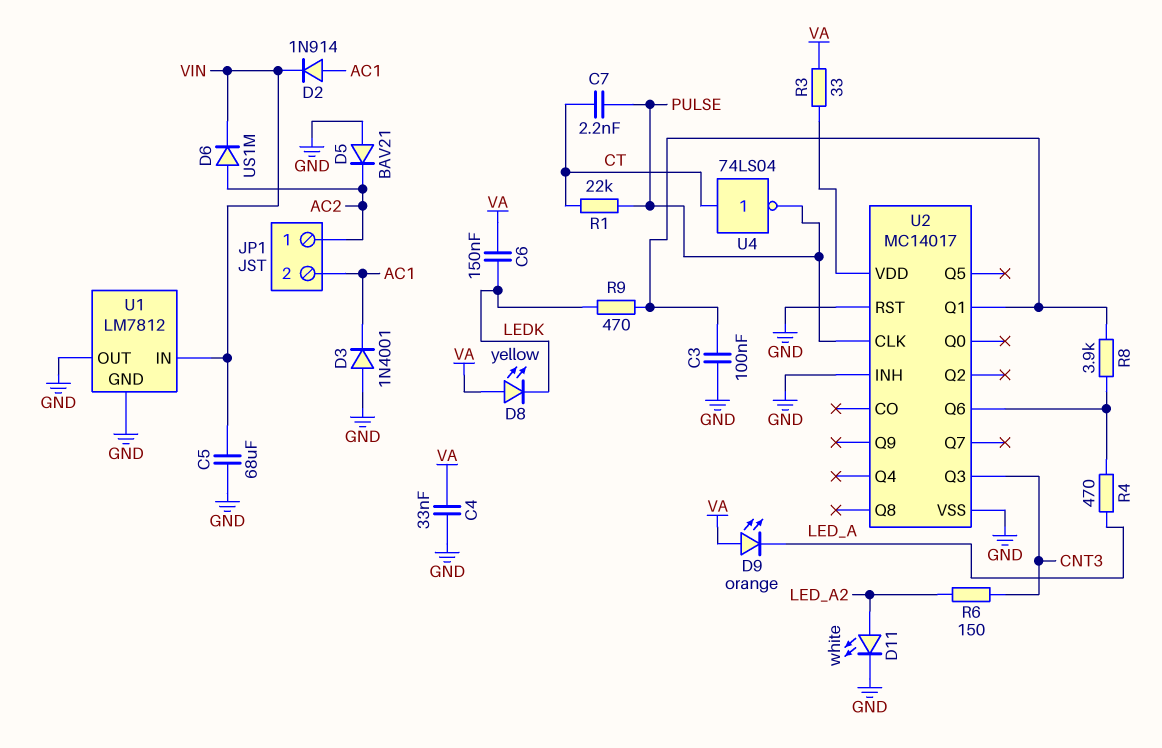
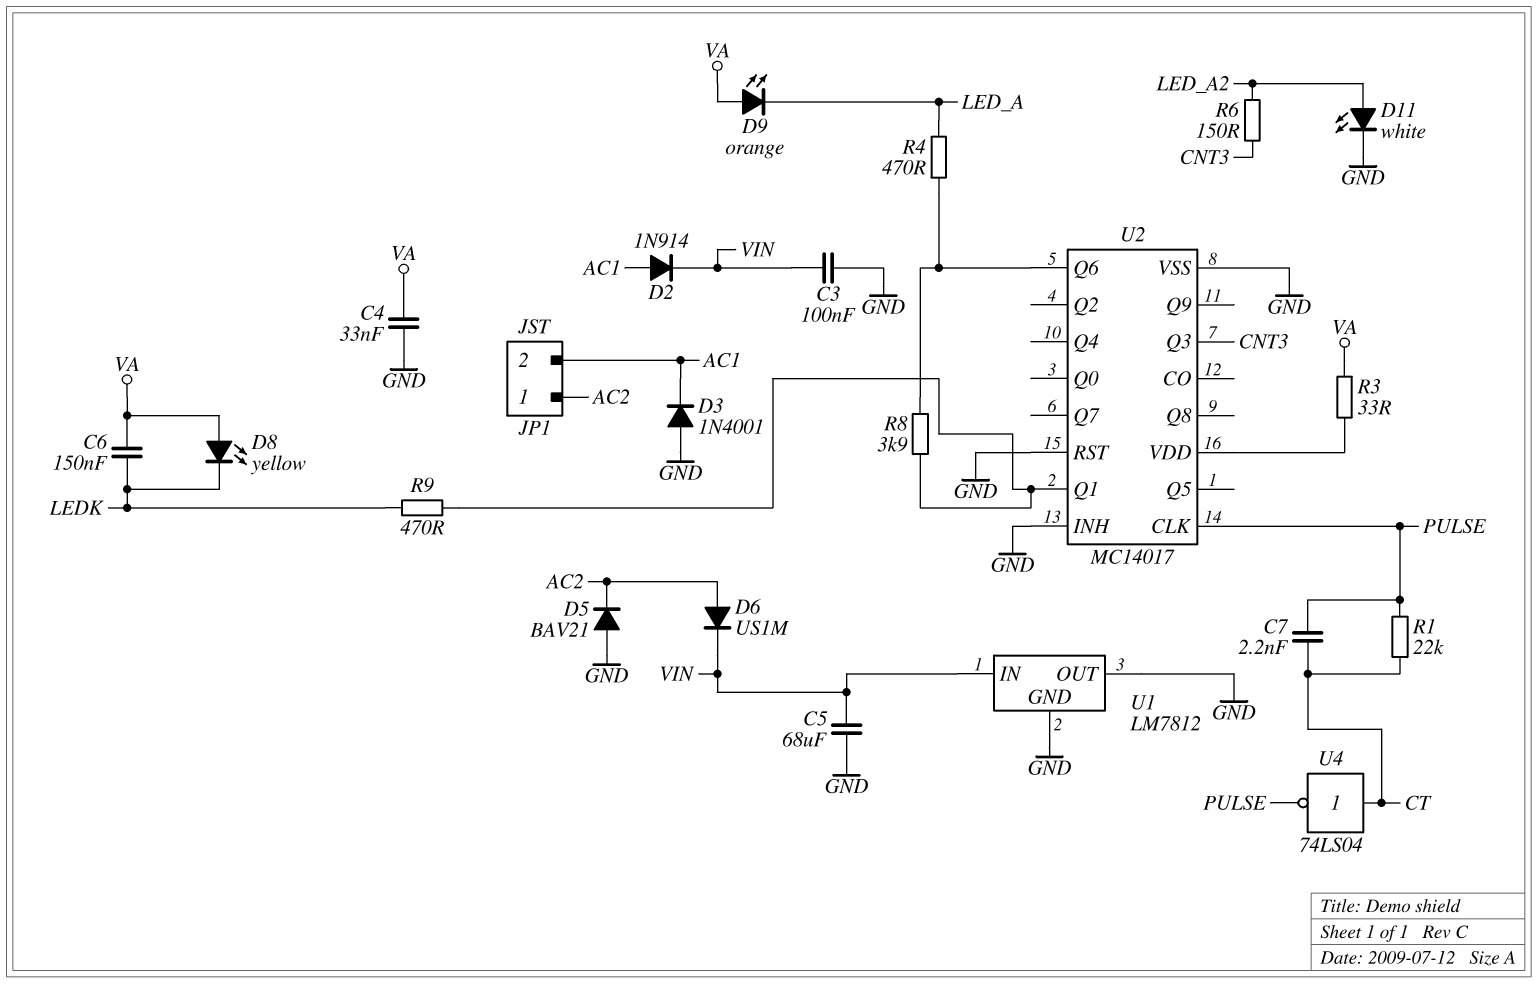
C3: 100nF (GND, U2/Q1) -> 100nF (GND, VIN)

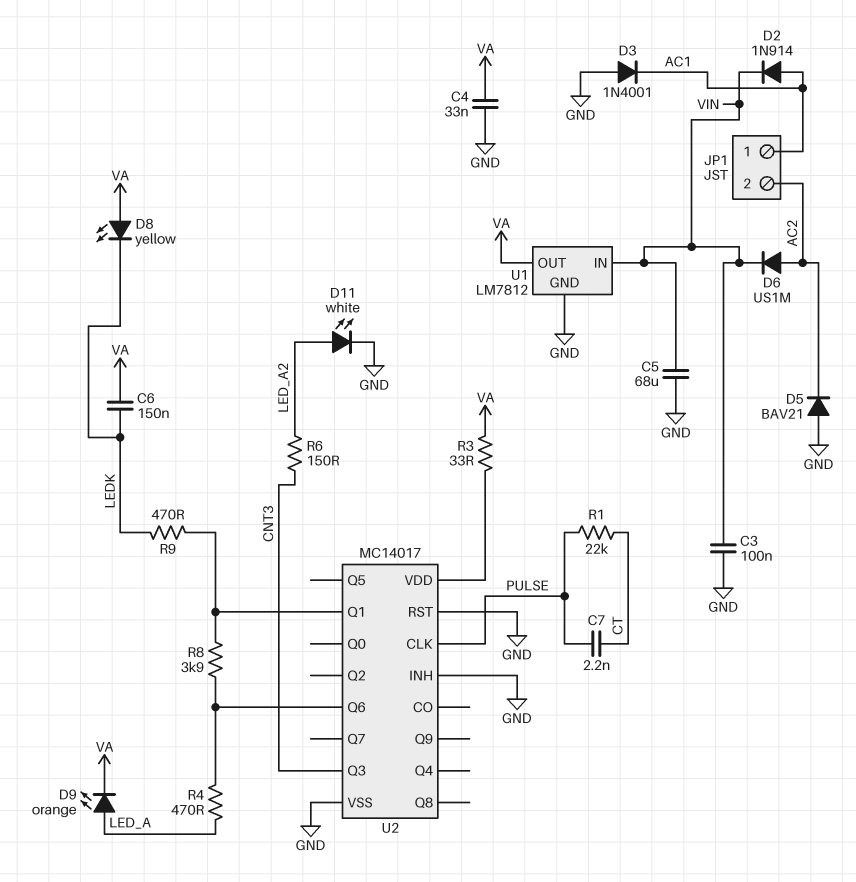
D9: LED orange (A VA, K LED_A) -> LED orange (A LED_A, K VA)
JP1 pin 1: AC2 -> AC1
JP1 pin 2: AC1 -> AC2
U1 pin OUT: GND -> VA
U4: NOT 74LS04 (in CT, out PULSE) -> none

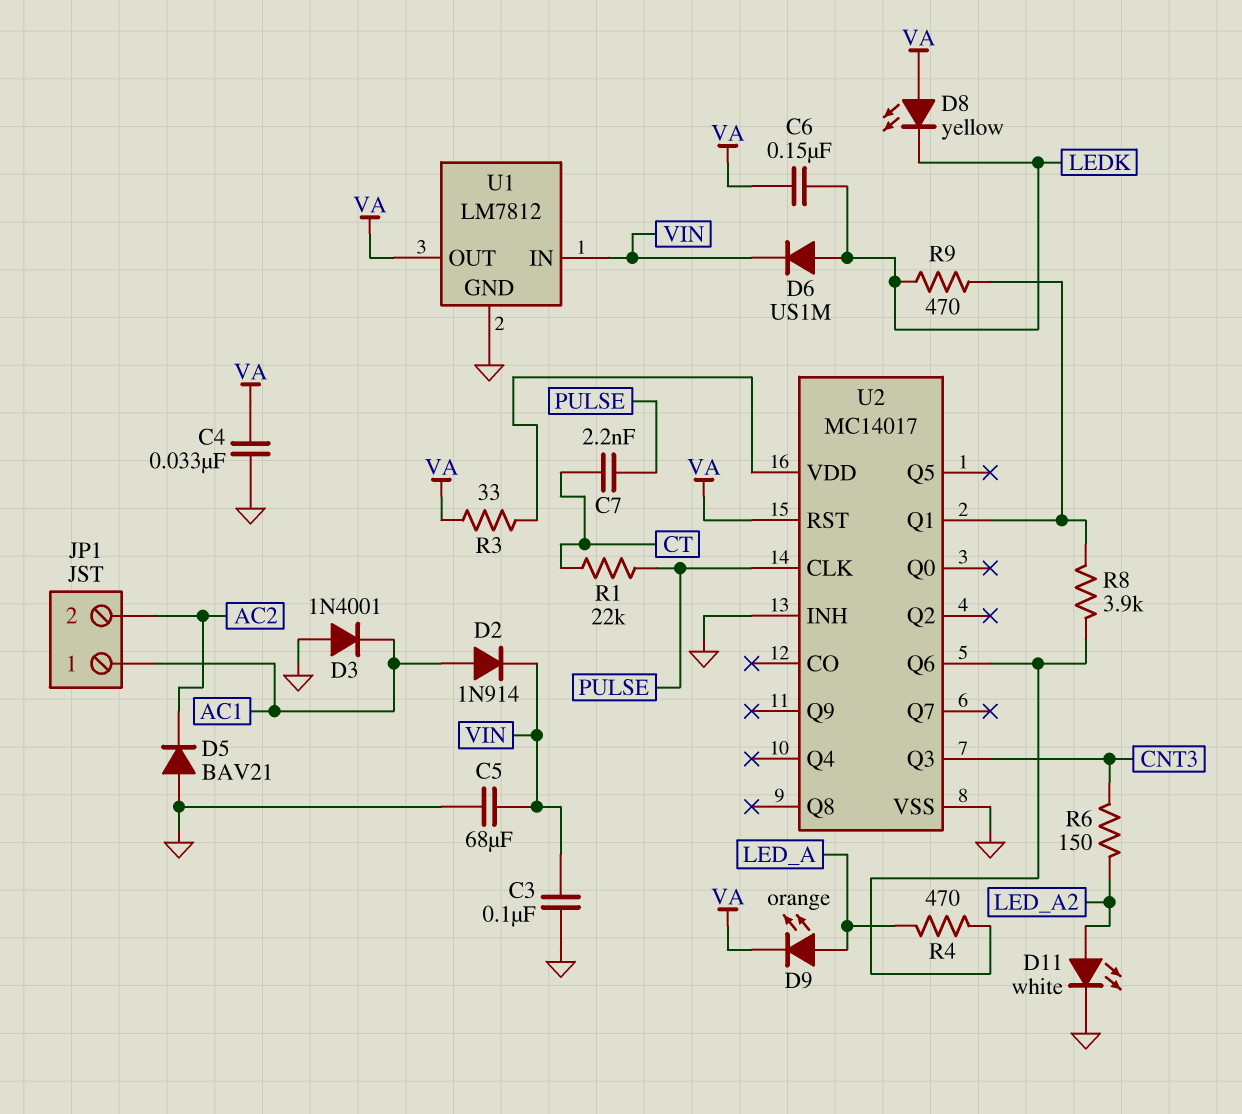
D6: diode US1M (A AC2, K VIN) -> diode US1M (A LEDK, K VIN)
U2 pin RST: GND -> VA

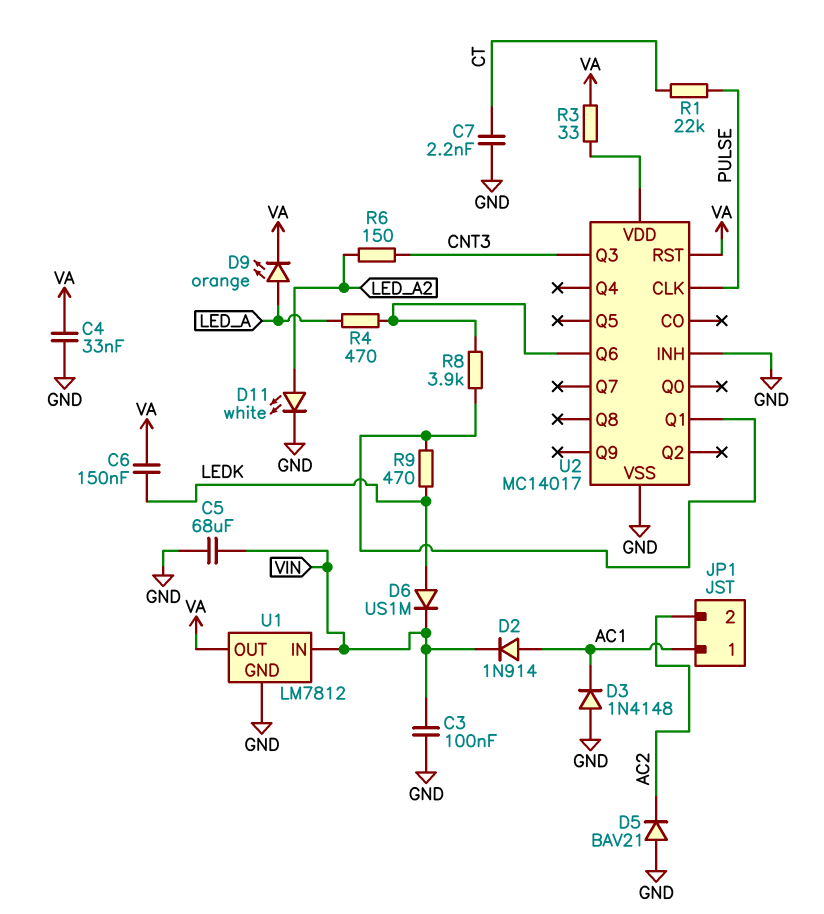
C7: 2.2nF (CT, PULSE) -> 2.2nF (CT, GND)
D3: diode 1N4001 (A GND, K AC1) -> diode 1N4148 (A GND, K AC1)
D8: LED yellow (A VA, K LEDK) -> none

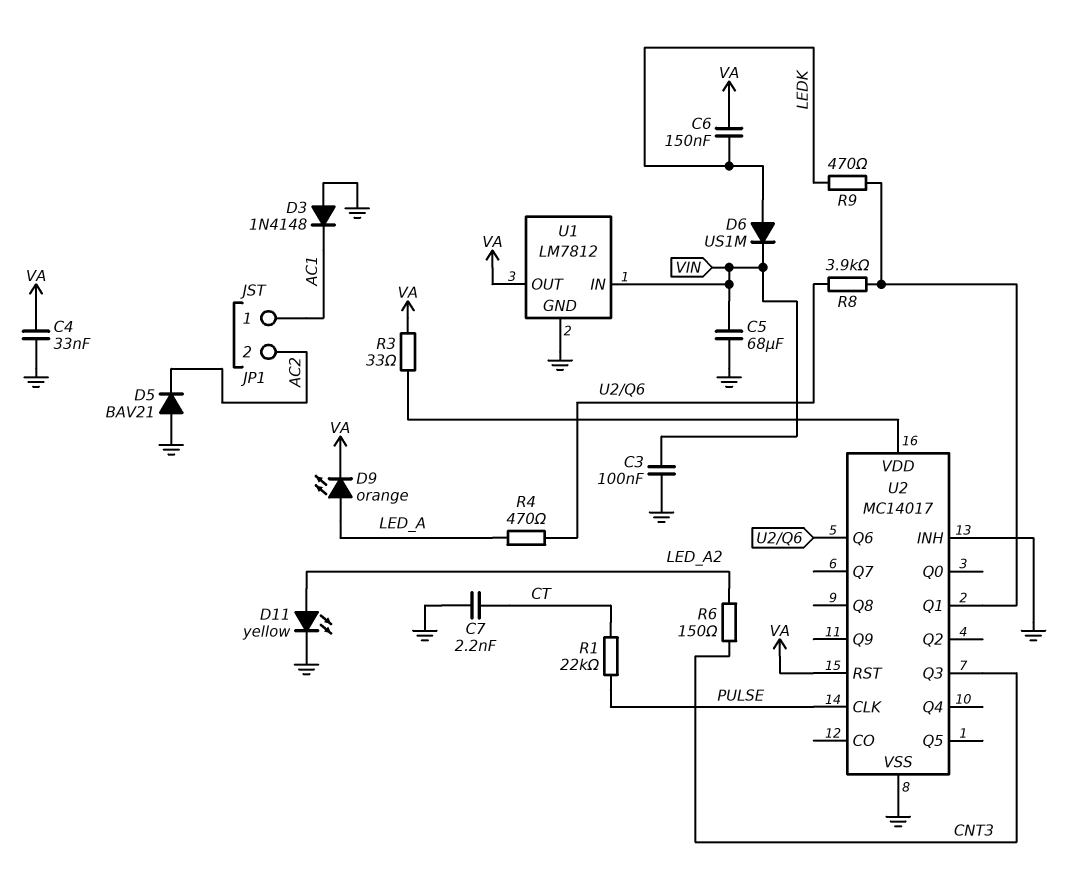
D2: diode 1N914 (A AC1, K VIN) -> none
D11: LED white (A LED_A2, K GND) -> LED yellow (A LED_A2, K GND)

